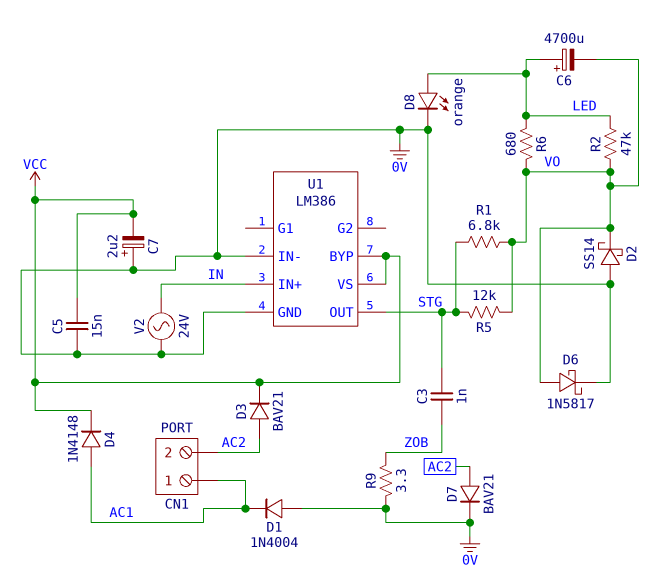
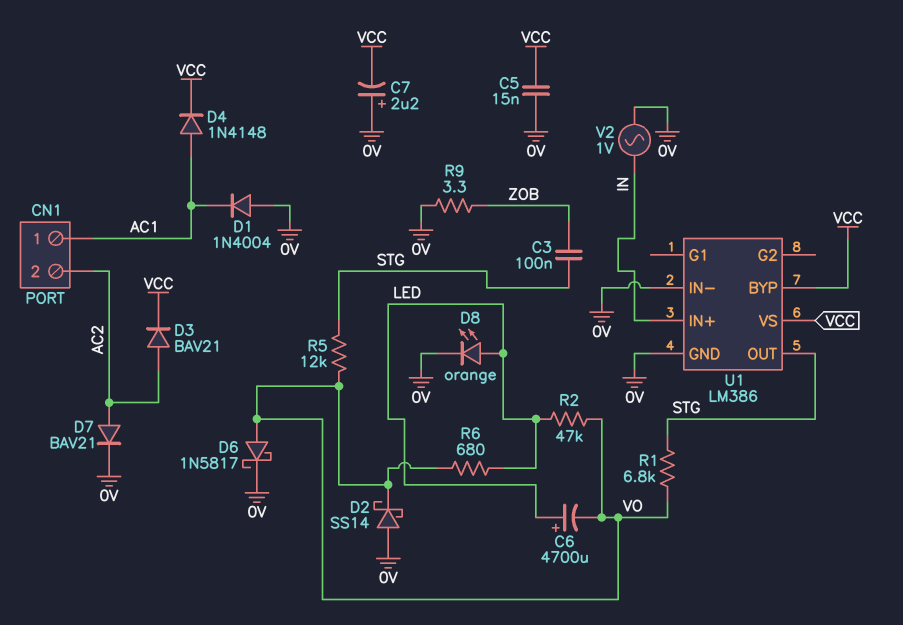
C3: 1nF (STG, ZOB) -> 100nF (STG, ZOB)
V2: AC 24V (0V, IN) -> AC 1V (0V, IN)

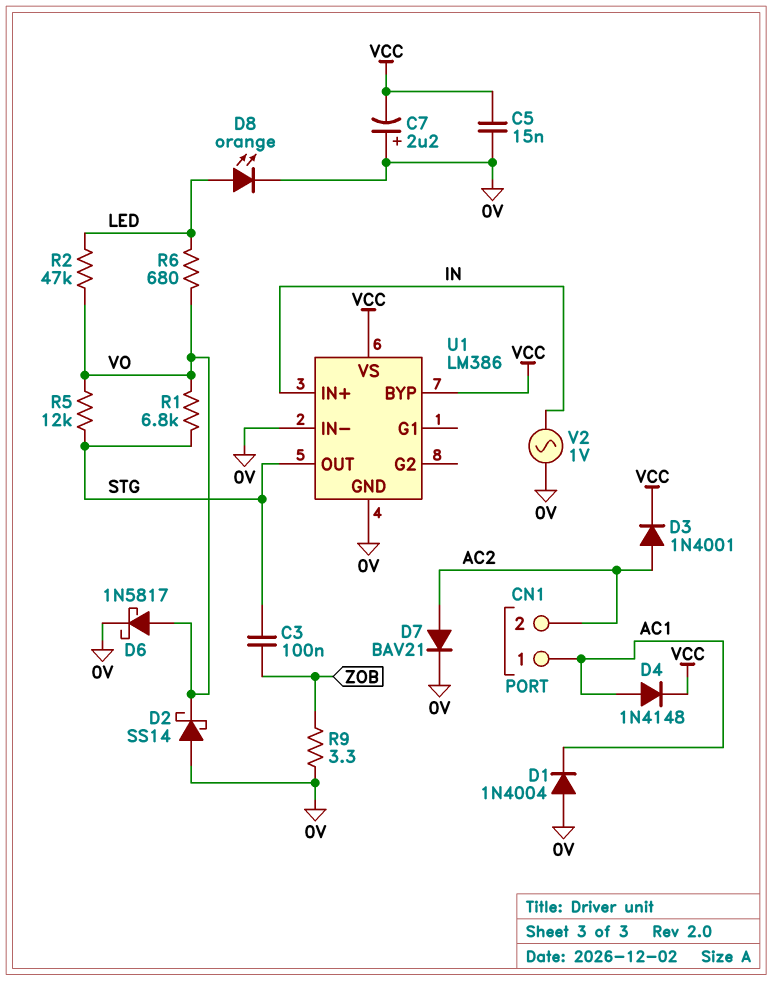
C6: 4700uF (plus LED, minus VO) -> none
D3: diode BAV21 (A AC2, K VCC) -> diode 1N4001 (A AC2, K VCC)

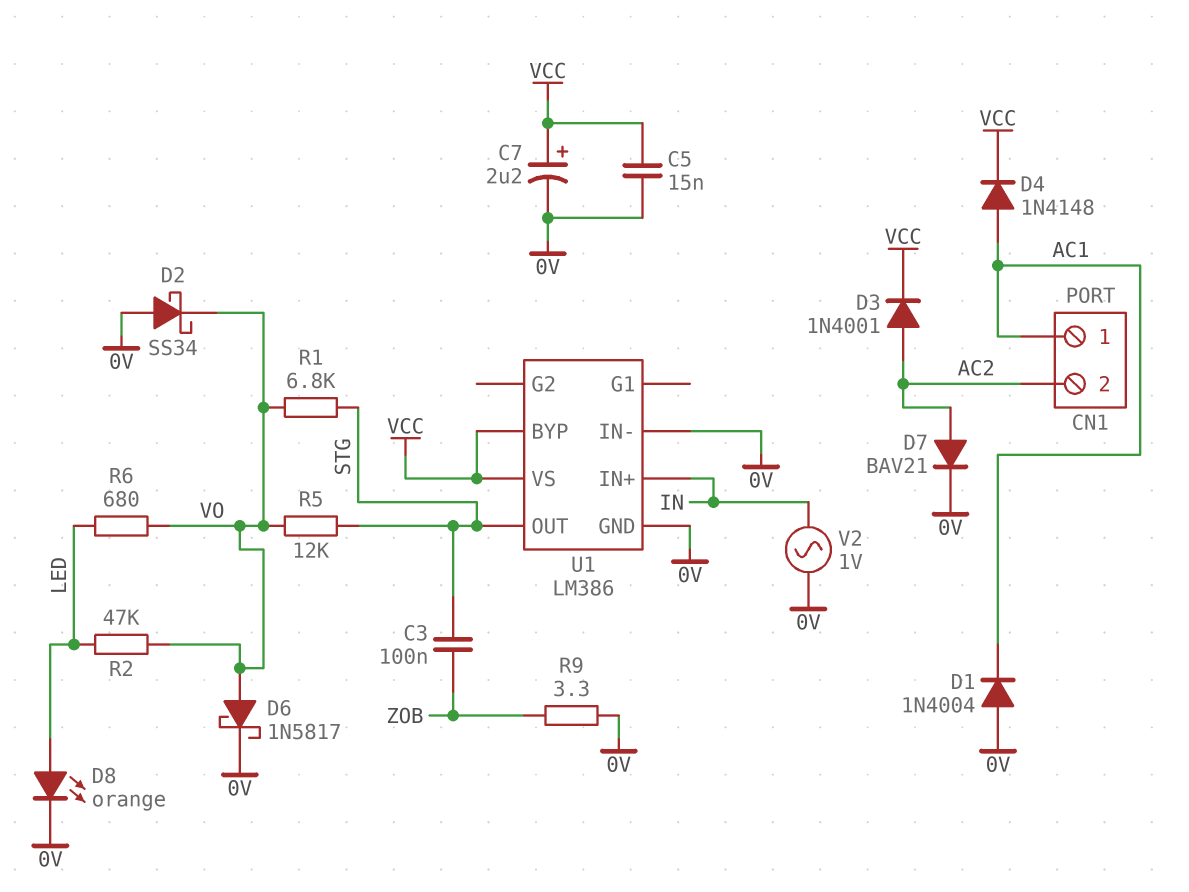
C7: 2.2uF (plus 0V, minus VCC) -> 2.2uF (plus VCC, minus 0V)
D2: schottky SS14 (A 0V, K VO) -> schottky SS34 (A 0V, K VO)

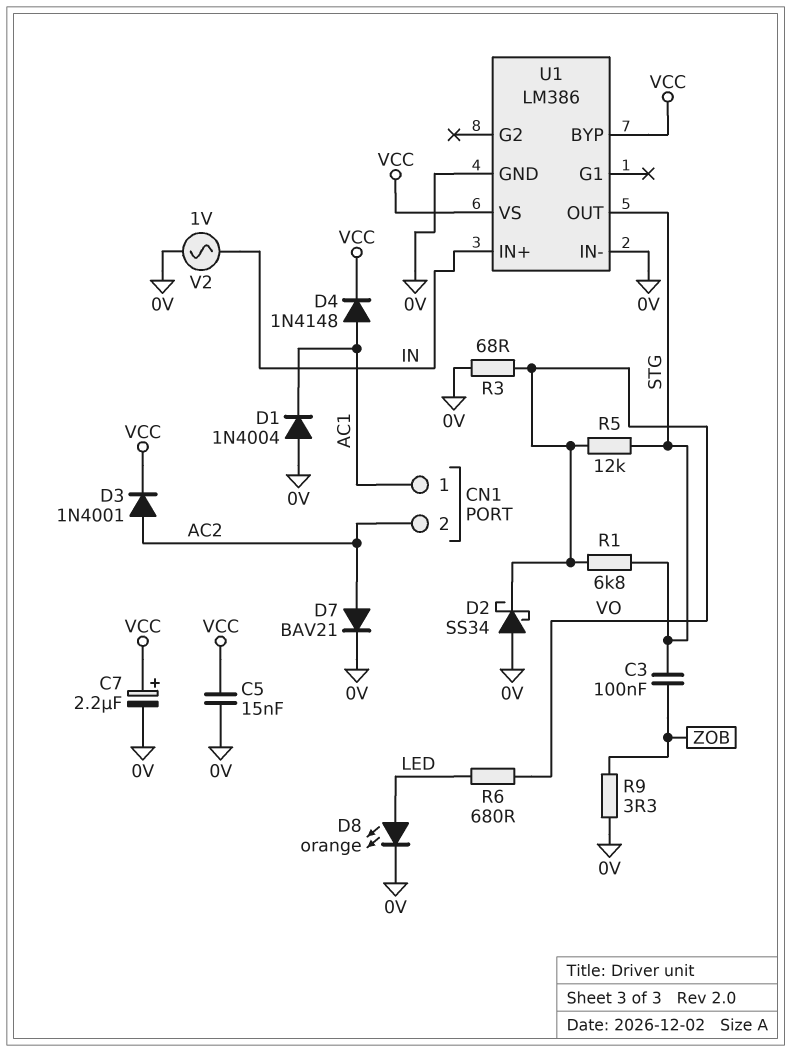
D6: schottky 1N5817 (A VO, K 0V) -> none
R2: 47k (LED, VO) -> none
R3: none -> 68 (0V, VO)

